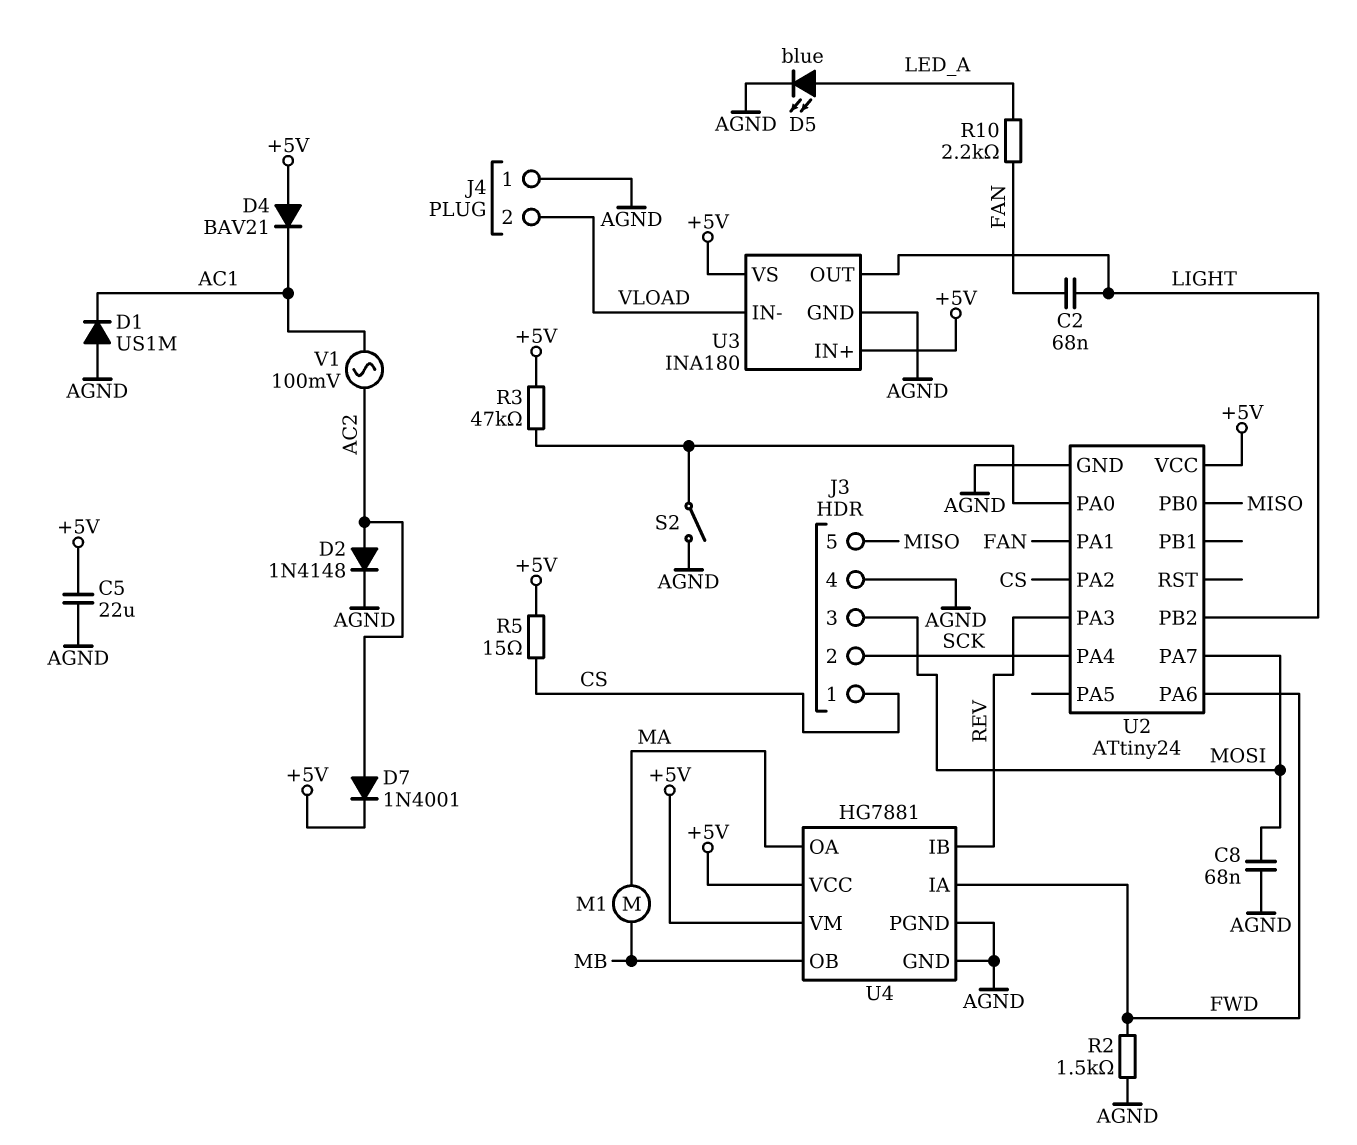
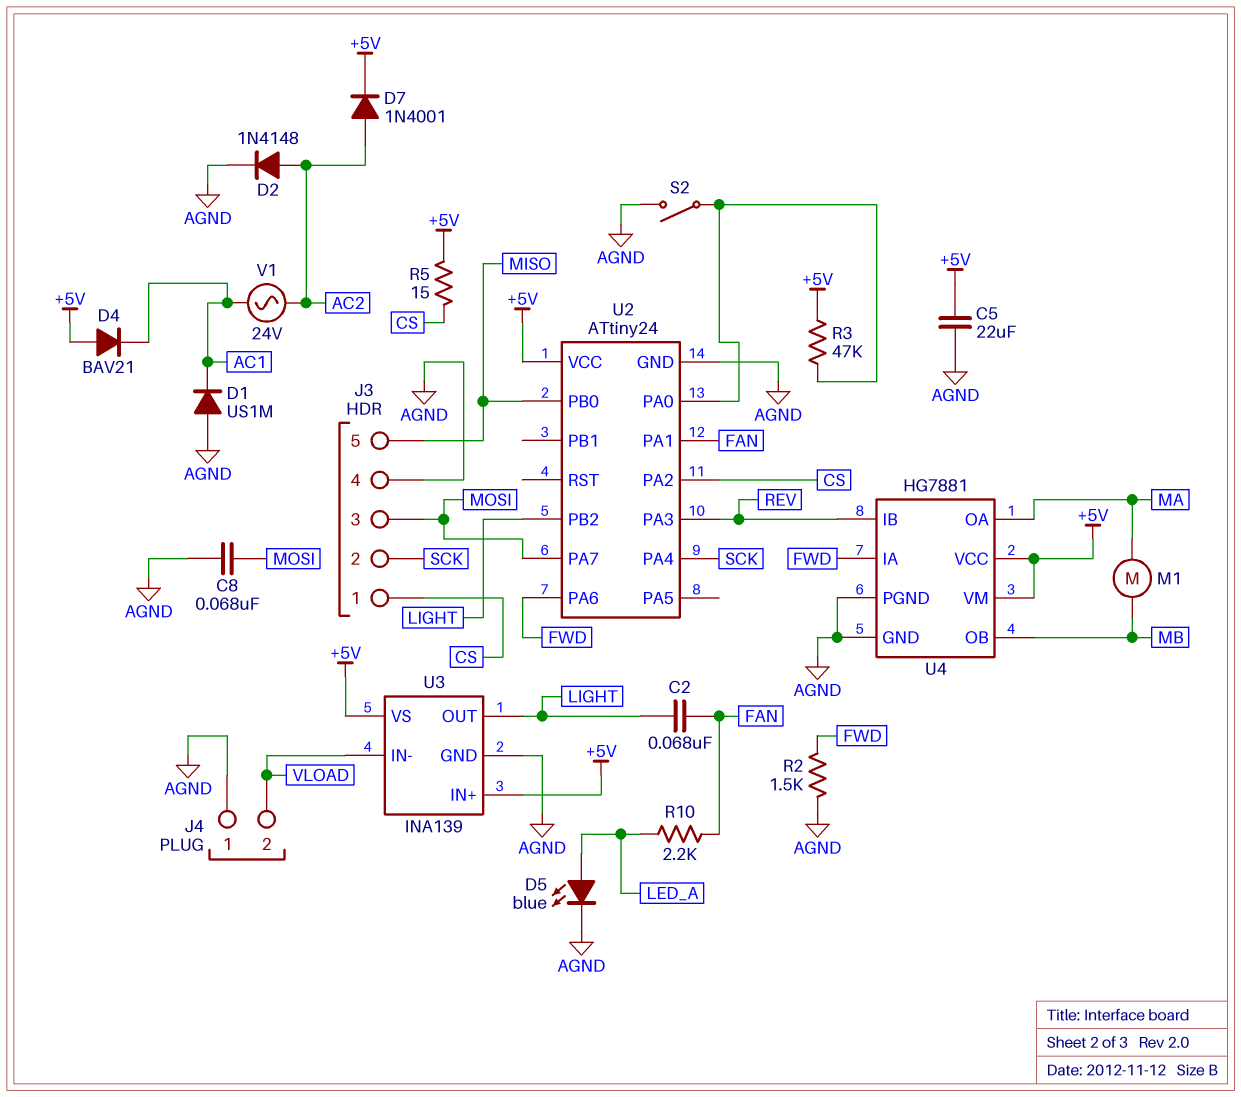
U3: INA180 -> INA139
V1: AC 100mV (AC1, AC2) -> AC 24V (AC1, AC2)

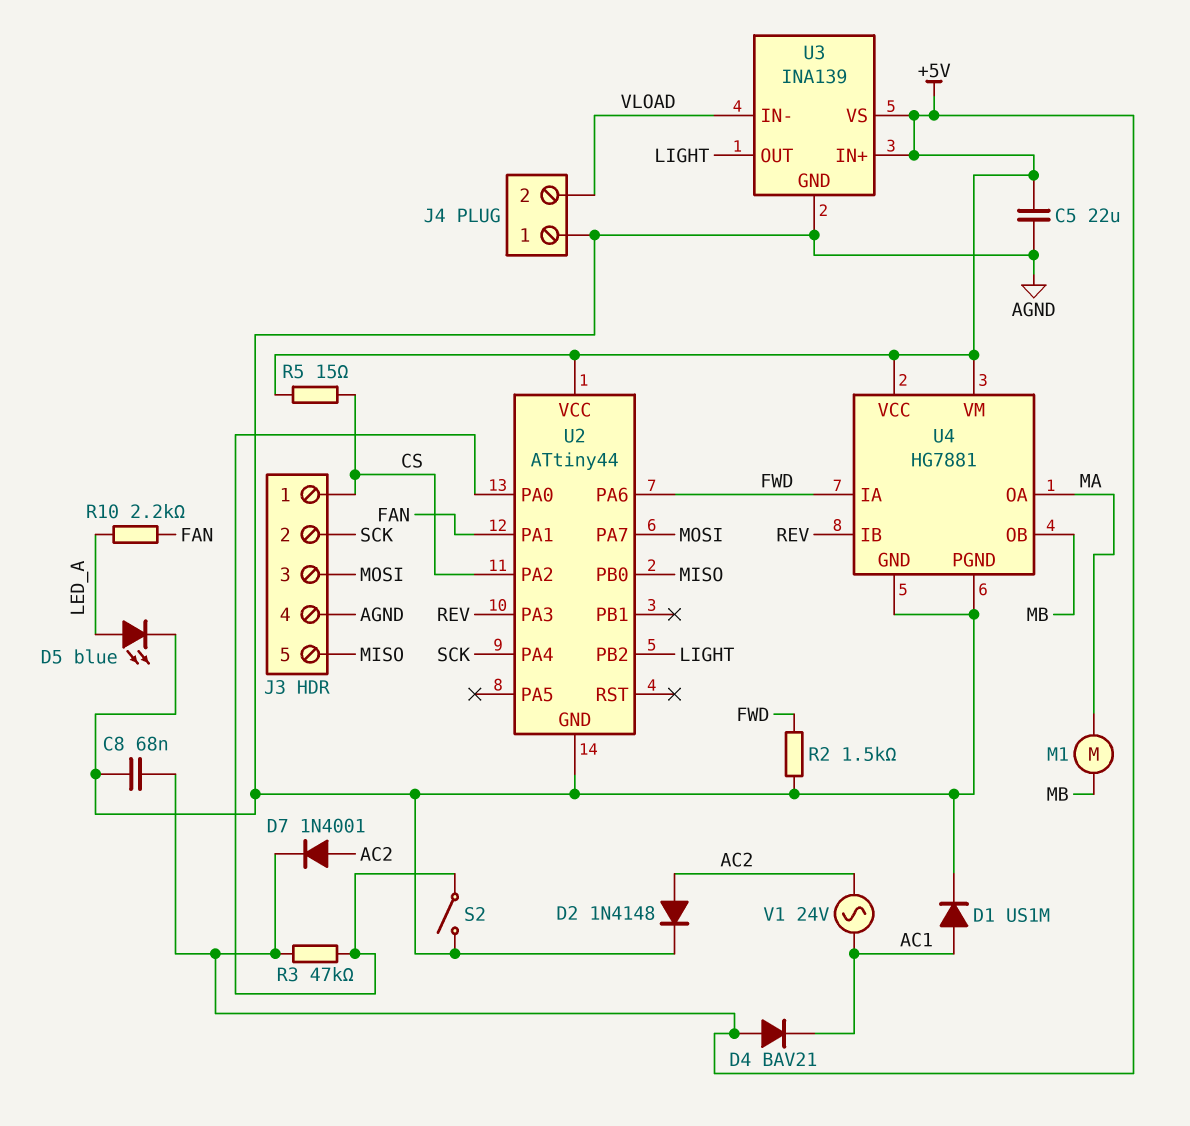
C2: 68nF (FAN, LIGHT) -> none
C8: 68nF (AGND, MOSI) -> 68nF (+5V, AGND)
D1: diode US1M (A AGND, K AC1) -> diode US1M (A AC1, K AGND)
U2: ATtiny24 -> ATtiny44

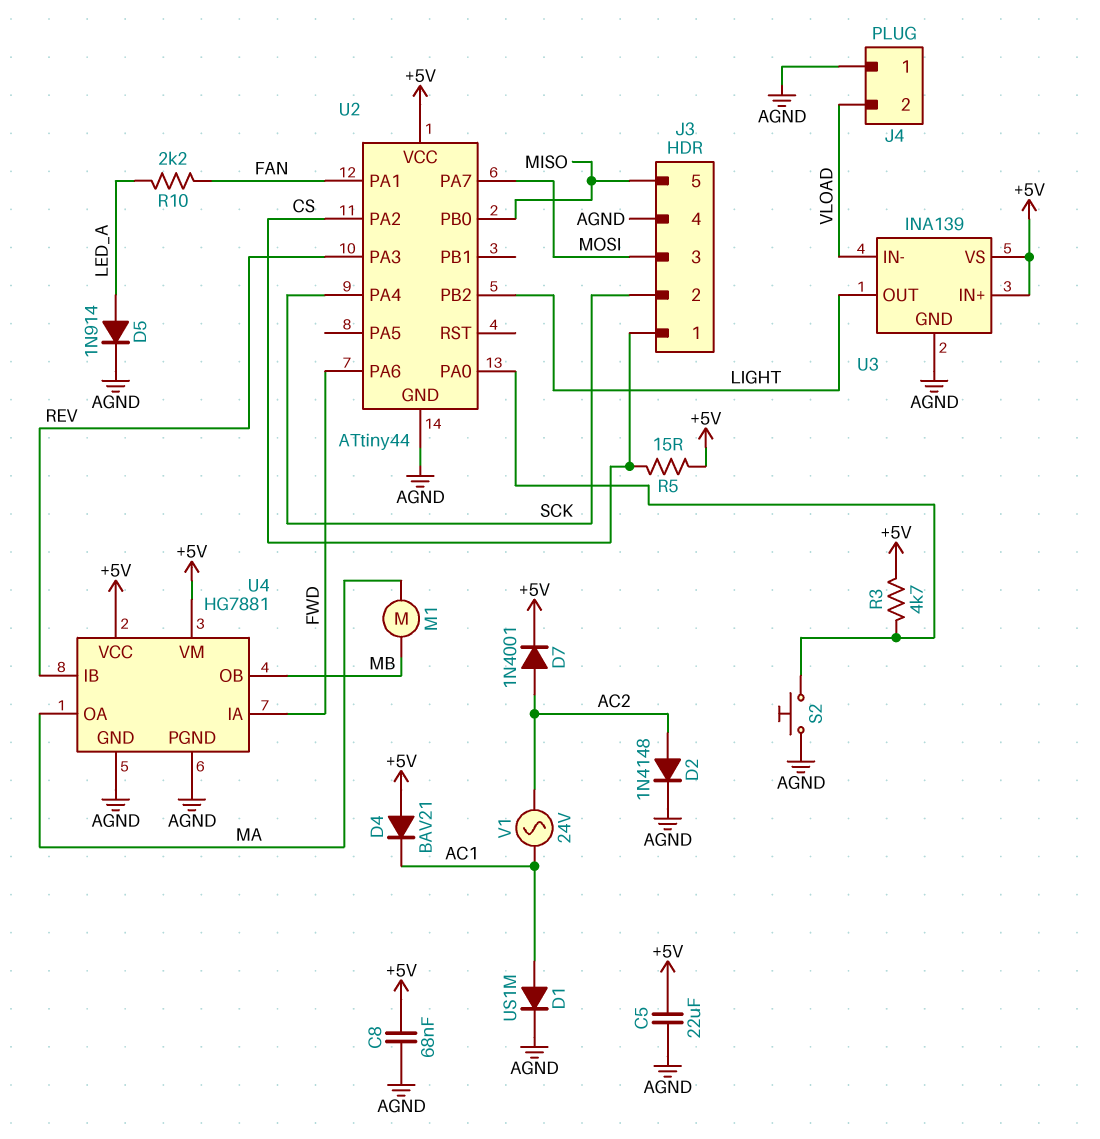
D5: LED blue (A LED_A, K AGND) -> diode 1N914 (A LED_A, K AGND)
R2: 1.5k (AGND, FWD) -> none
R3: 47k (+5V, U2/PA0) -> 4.7k (+5V, U2/PA0)
S2: switch (AGND, U2/PA0) -> button (AGND, U2/PA0)

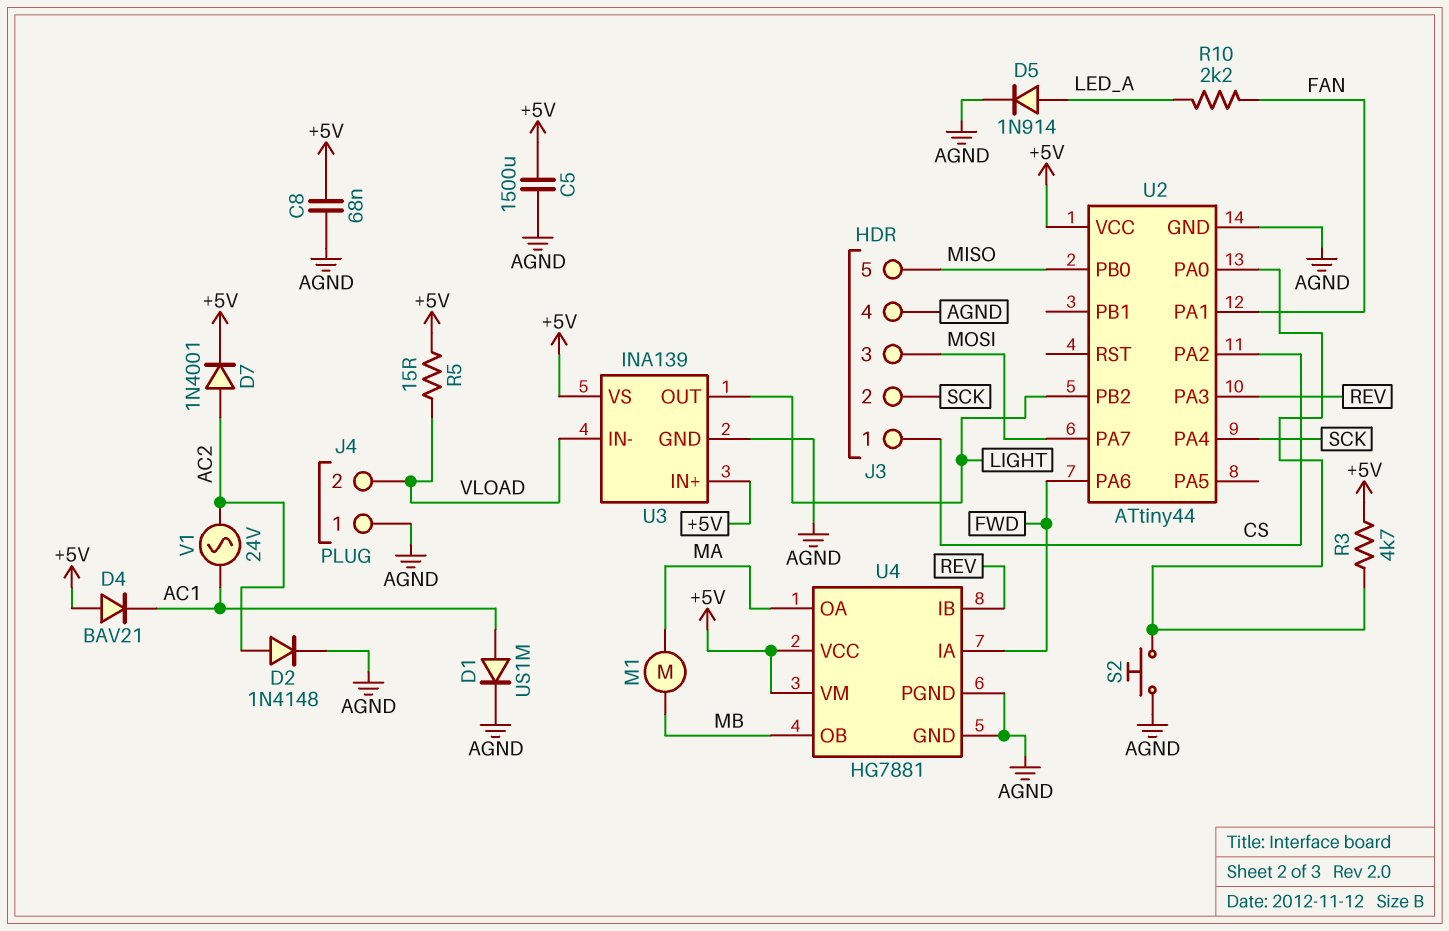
C5: 22uF (+5V, AGND) -> 1500uF (+5V, AGND)
R5: 15 (+5V, CS) -> 15 (+5V, VLOAD)

